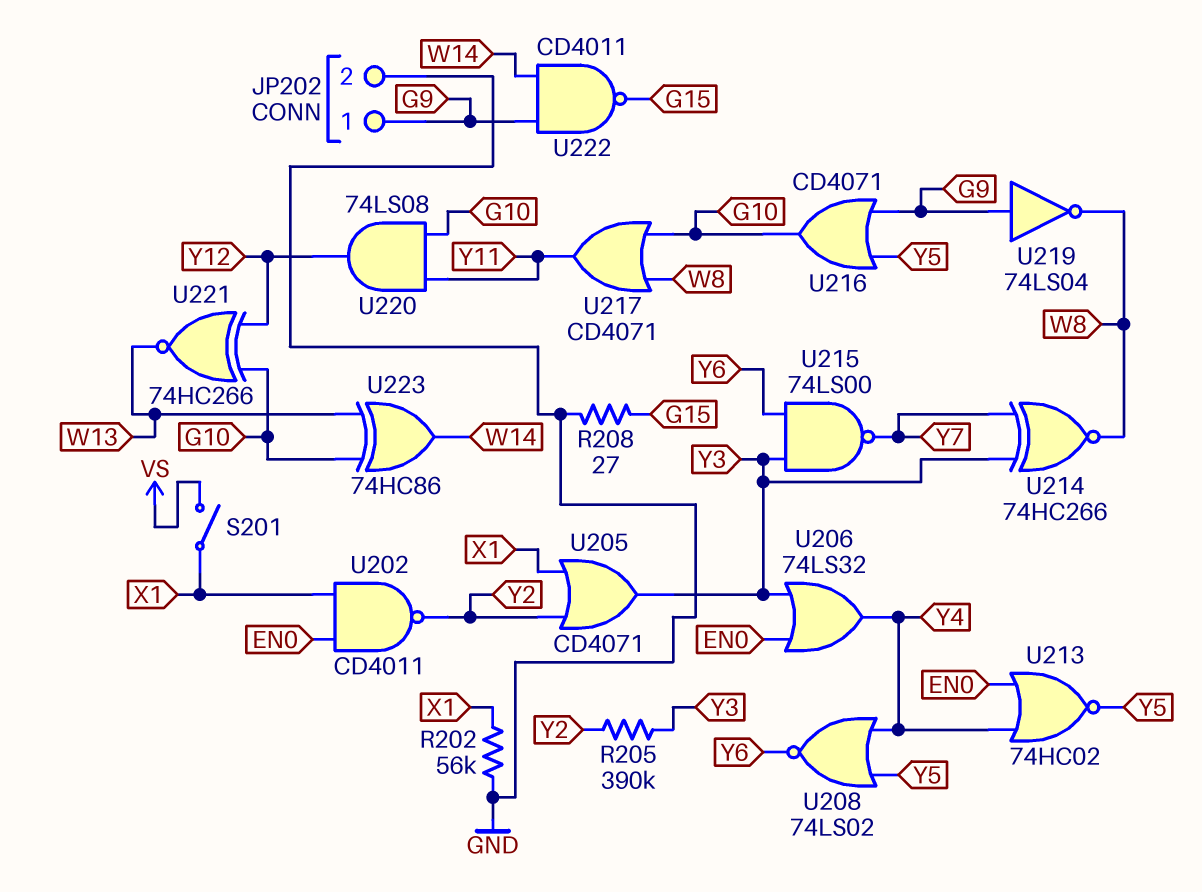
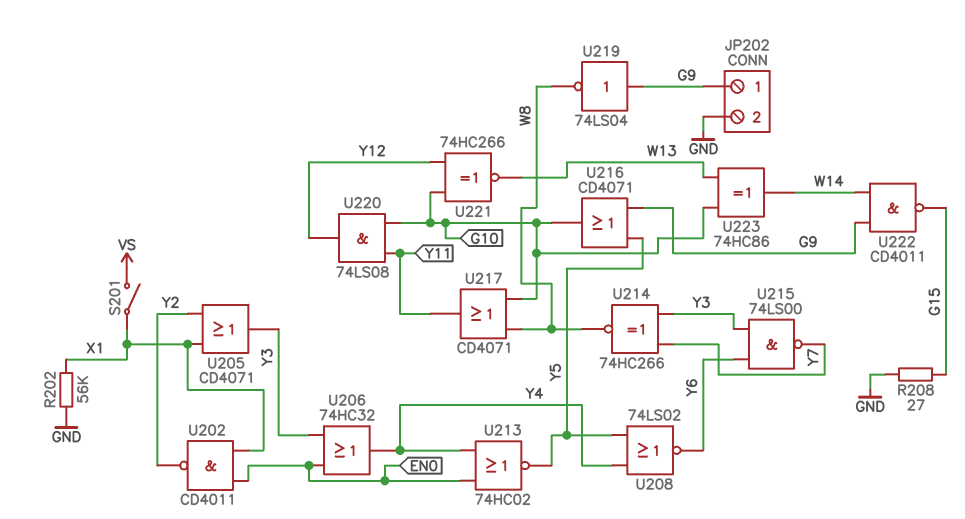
R205: 390k (Y2, Y3) -> none
U206: OR 74LS32 (in EN0, in Y3, out Y4) -> OR 74HC32 (in EN0, in Y3, out Y4)

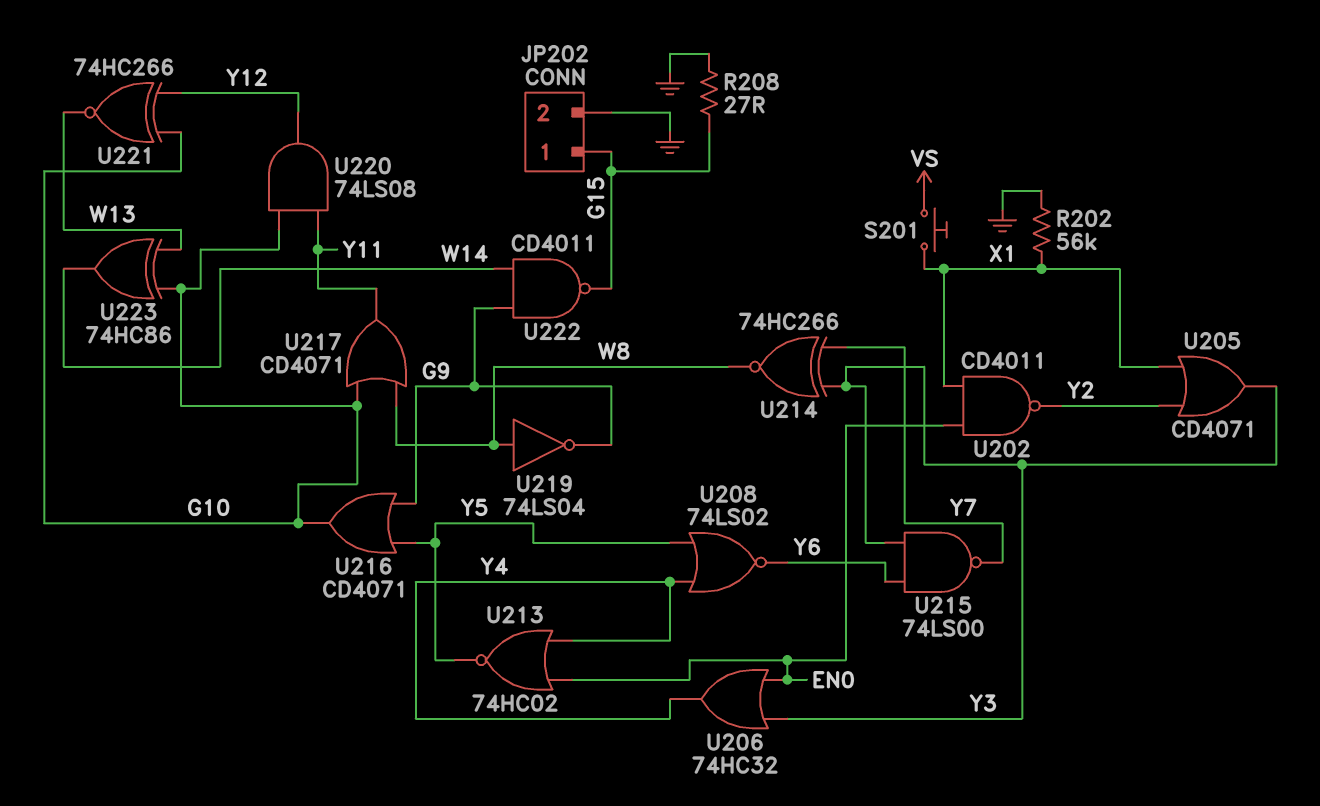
JP202 pin 1: G9 -> G15
S201: switch (VS, X1) -> button (VS, X1)
U219: NOT 74LS04 (in G9, out W8) -> NOT 74LS04 (in W8, out G9)

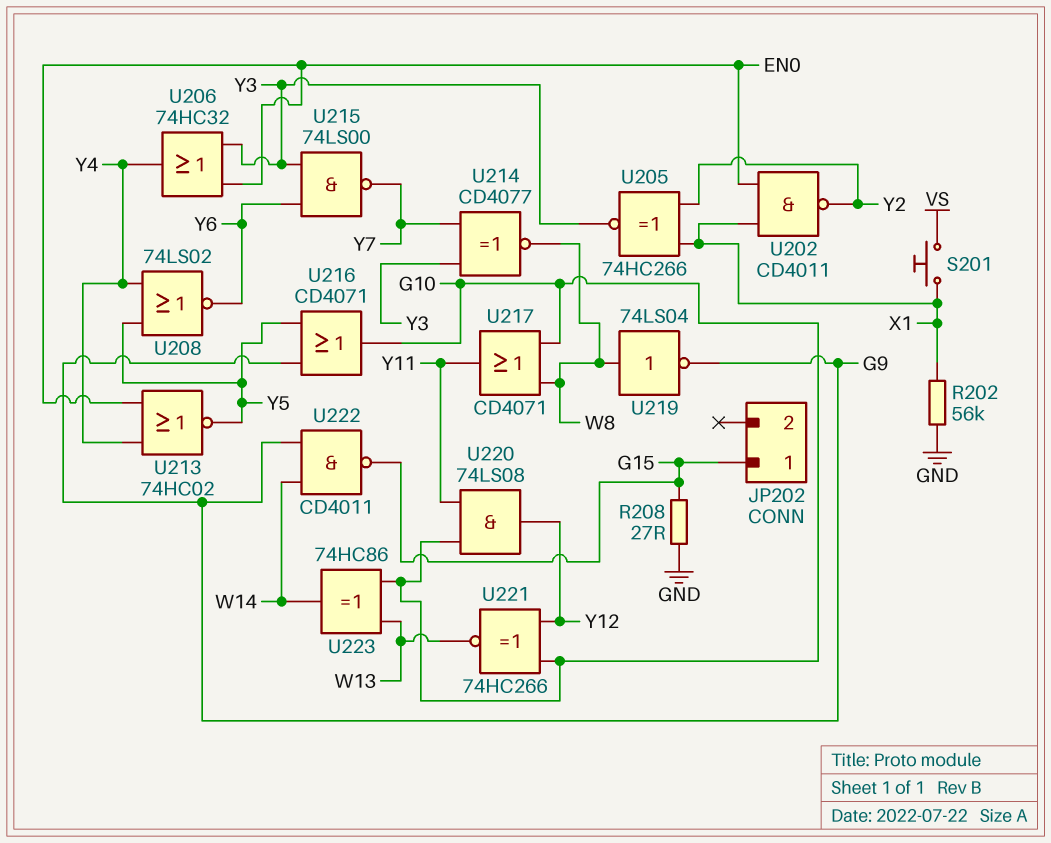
JP202 pin 2: GND -> none
U205: OR CD4071 (in X1, in Y2, out Y3) -> XNOR 74HC266 (in X1, in Y2, out Y3)
U214: XNOR 74HC266 (in Y3, in Y7, out W8) -> XNOR CD4077 (in Y3, in Y7, out W8)

